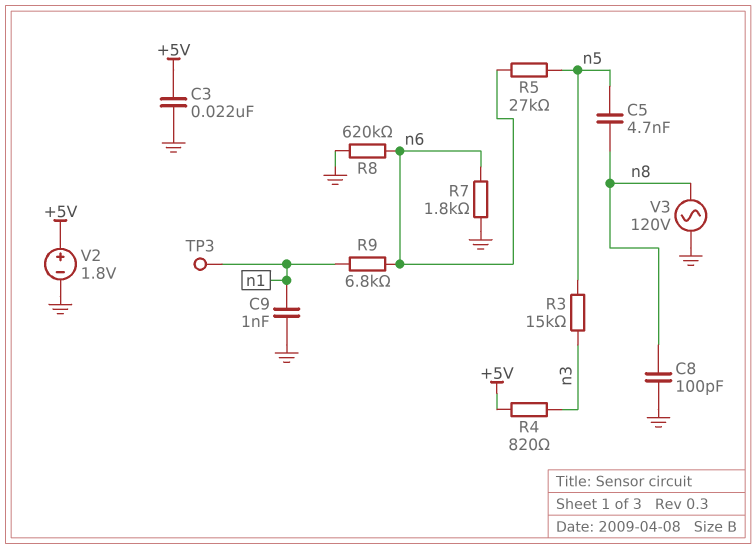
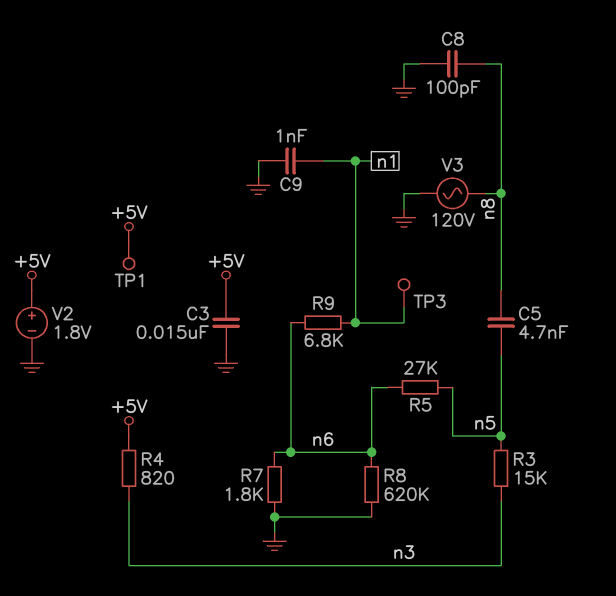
C3: 22nF (+5V, GND) -> 15nF (+5V, GND)
TP1: none -> test point (+5V)

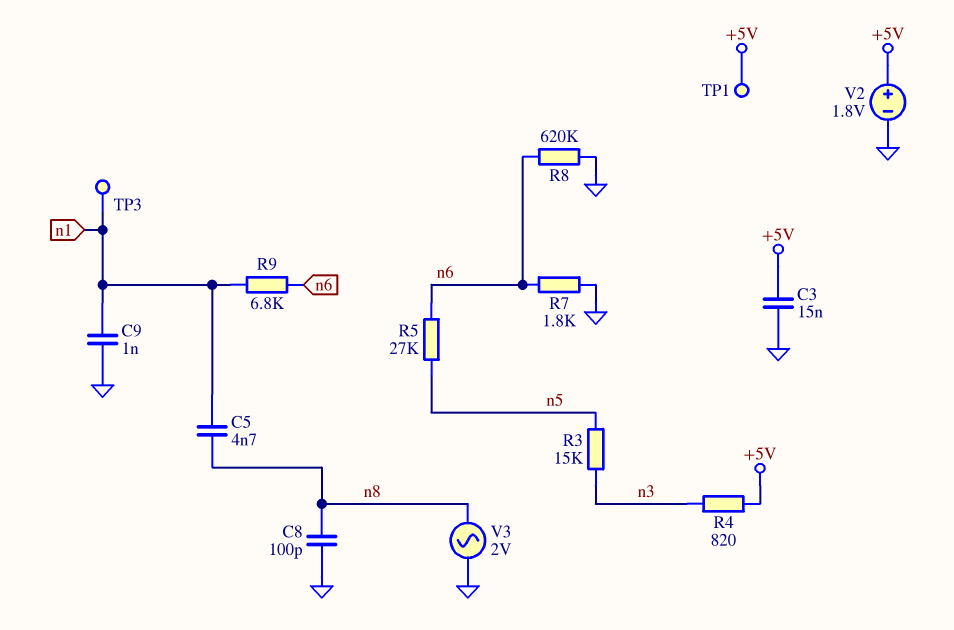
C5: 4.7nF (n5, n8) -> 4.7nF (n1, n8)
V3: AC 120V (GND, n8) -> AC 2V (GND, n8)

